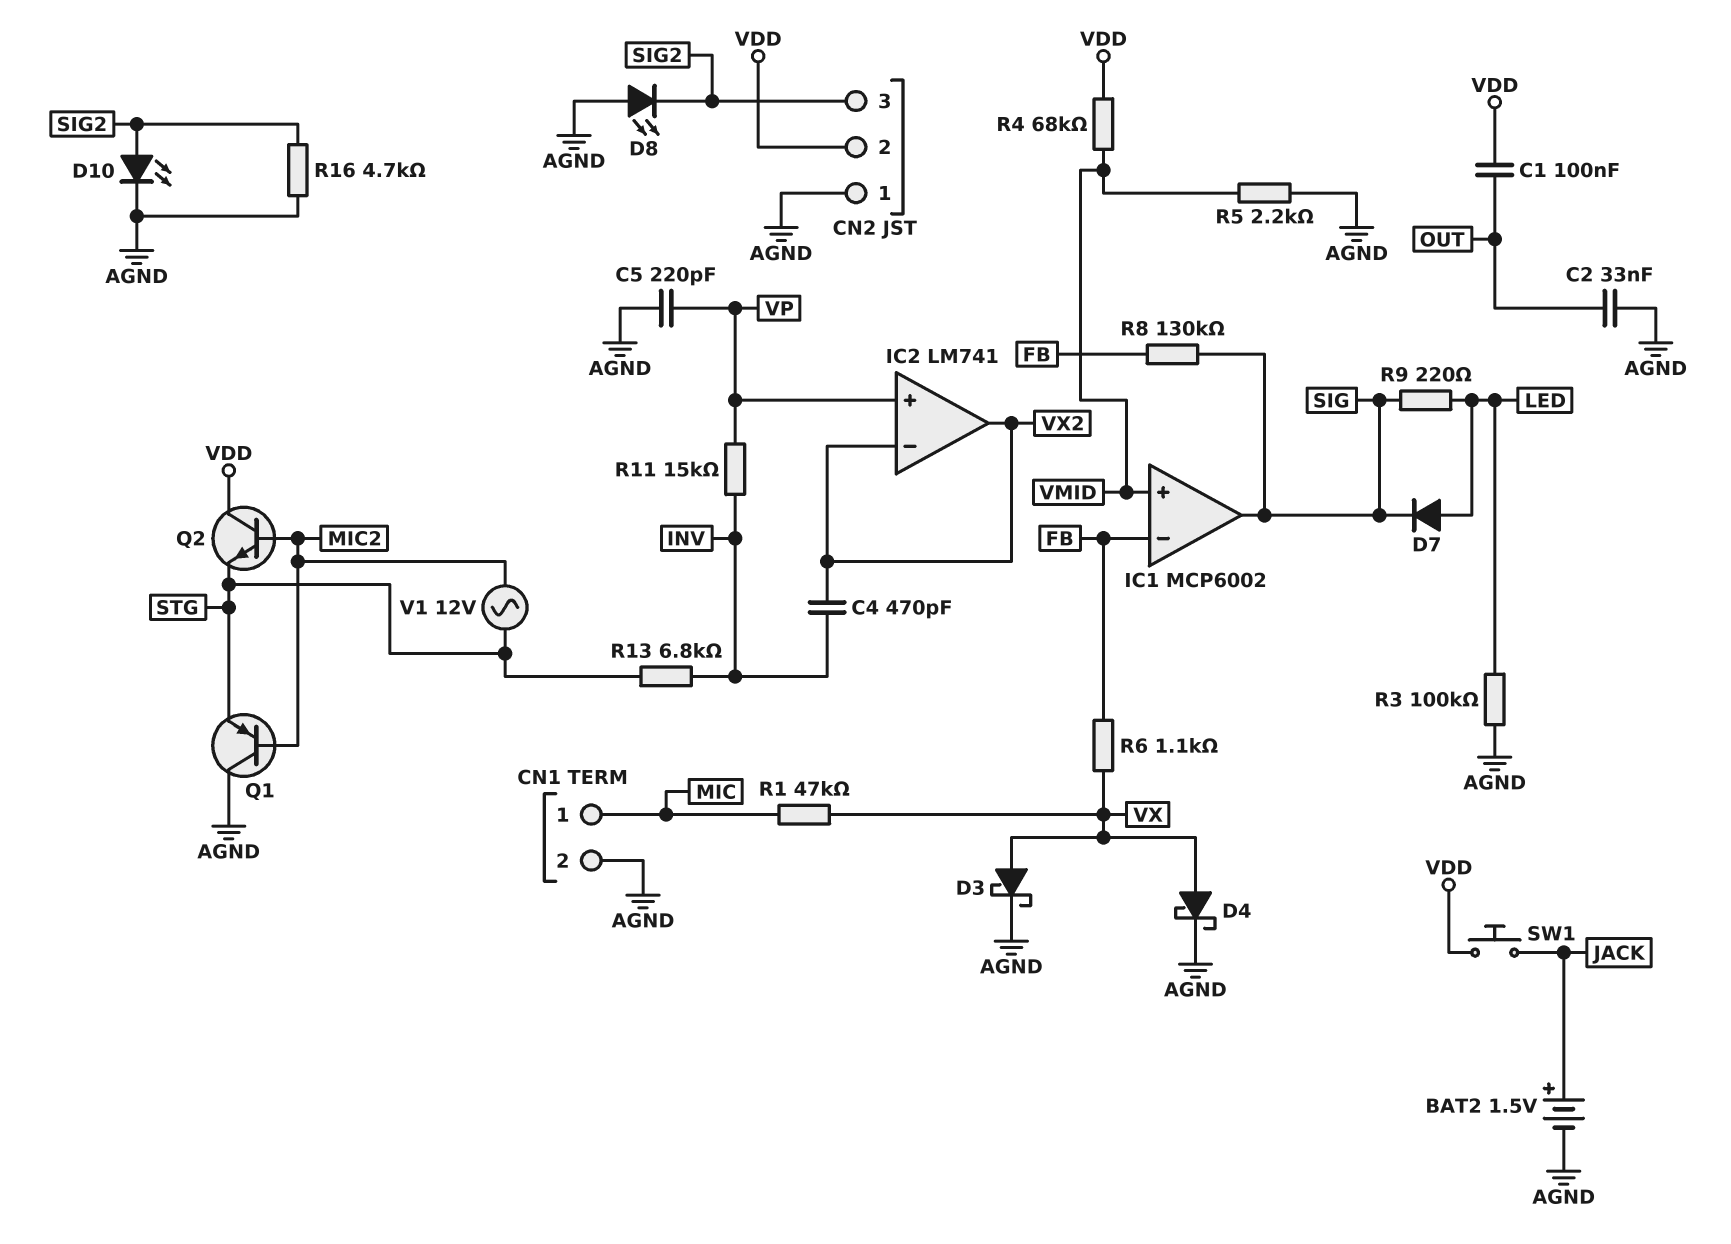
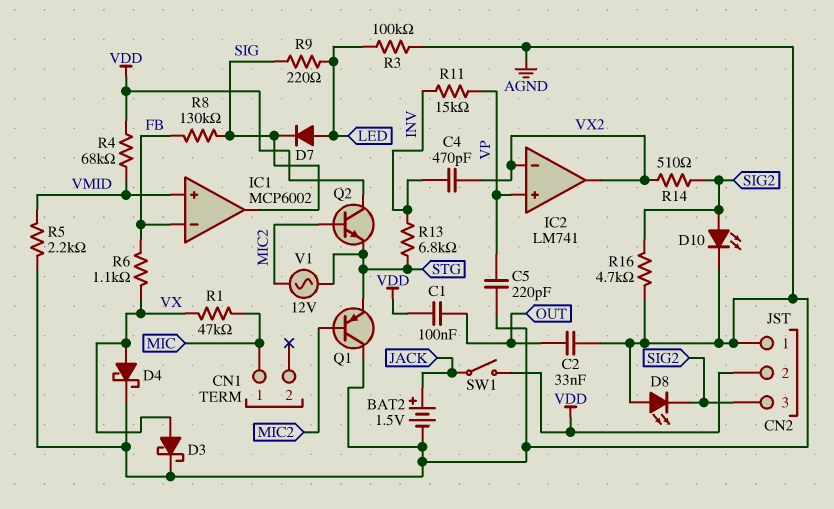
CN1 pin 2: AGND -> none
R14: none -> 510 (SIG2, VX2)
SW1: button (JACK, VDD) -> switch (JACK, VDD)

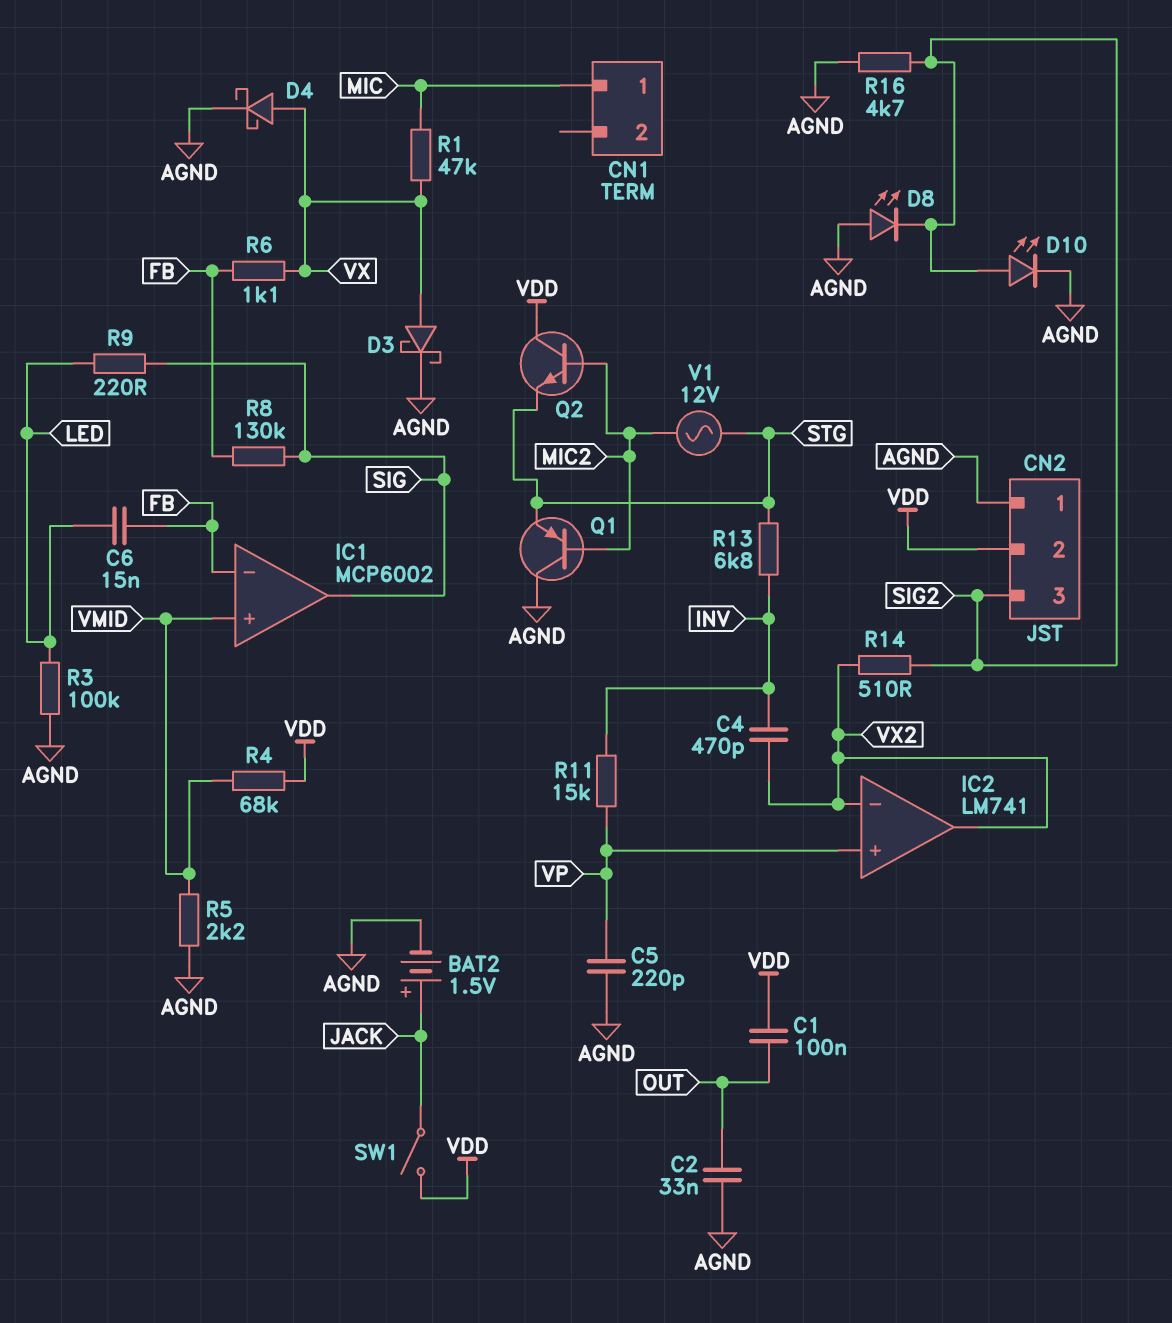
C6: none -> 15nF (FB, LED)
D7: diode (A LED, K SIG) -> none

